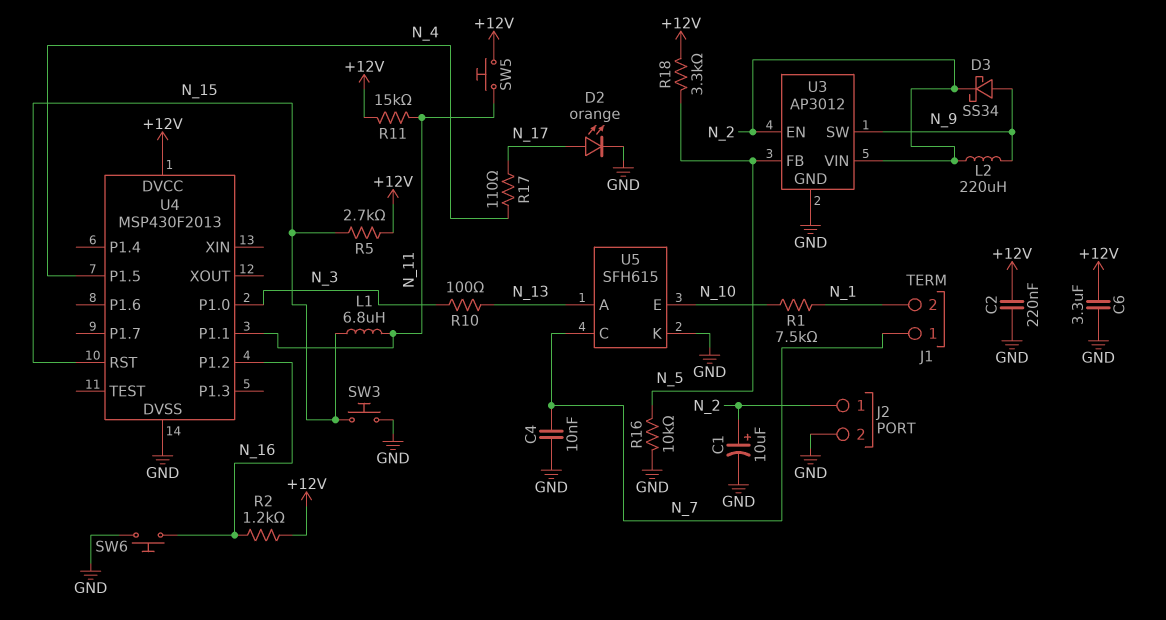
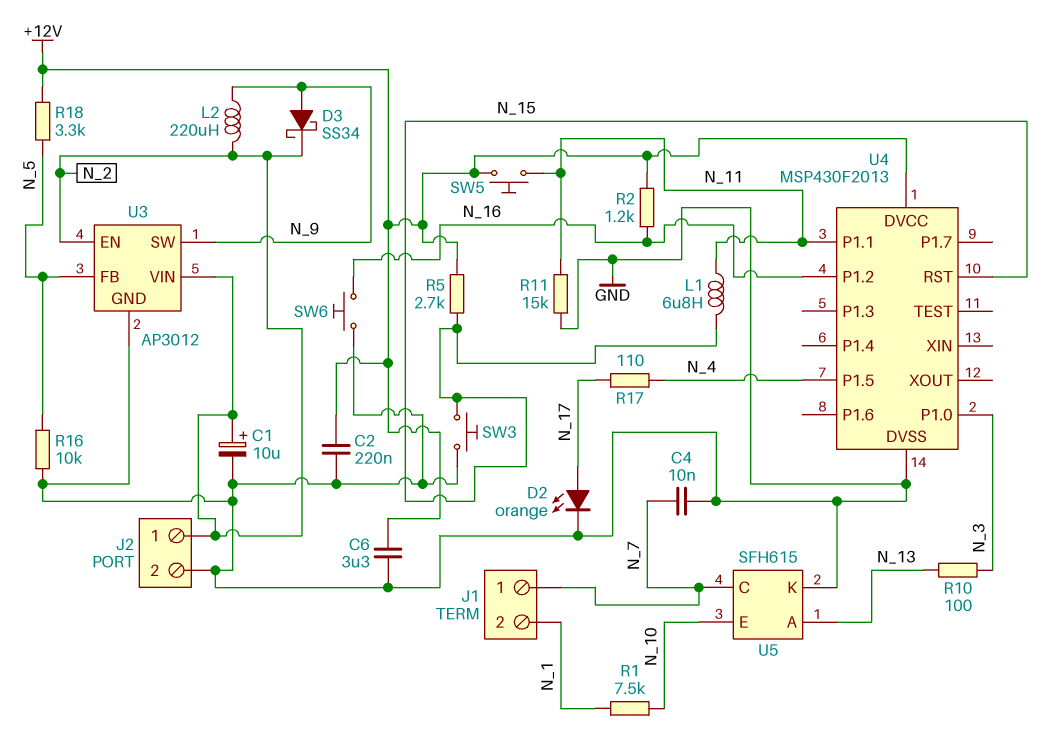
R11: 15k (+12V, N_11) -> 15k (GND, N_11)

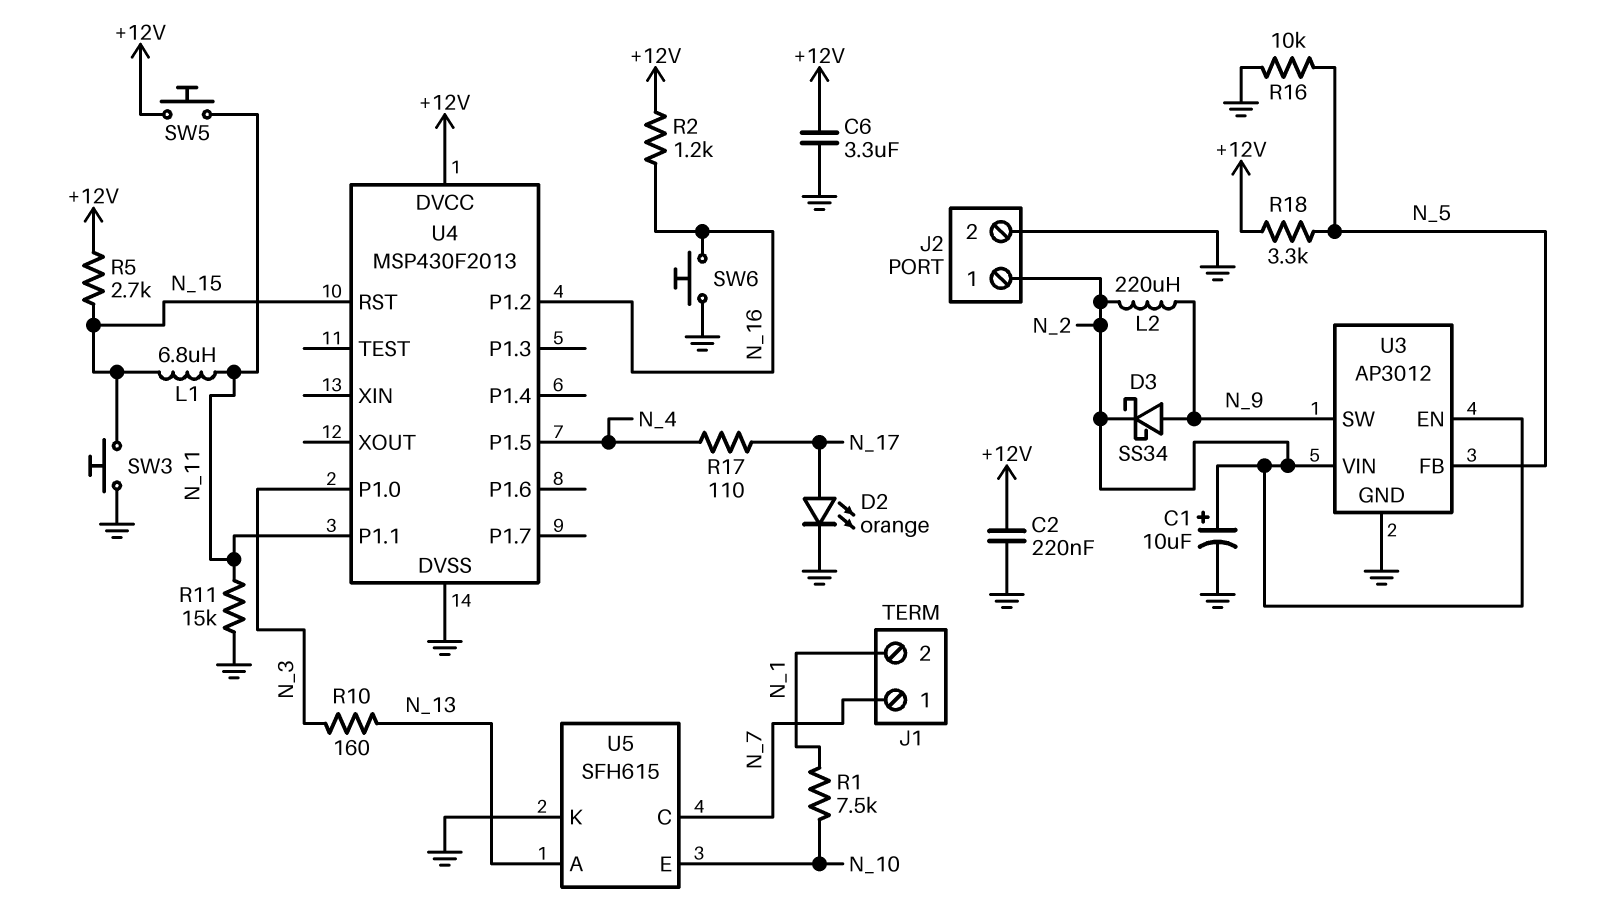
C4: 10nF (GND, N_7) -> none
R10: 100 (N_3, N_13) -> 160 (N_3, N_13)

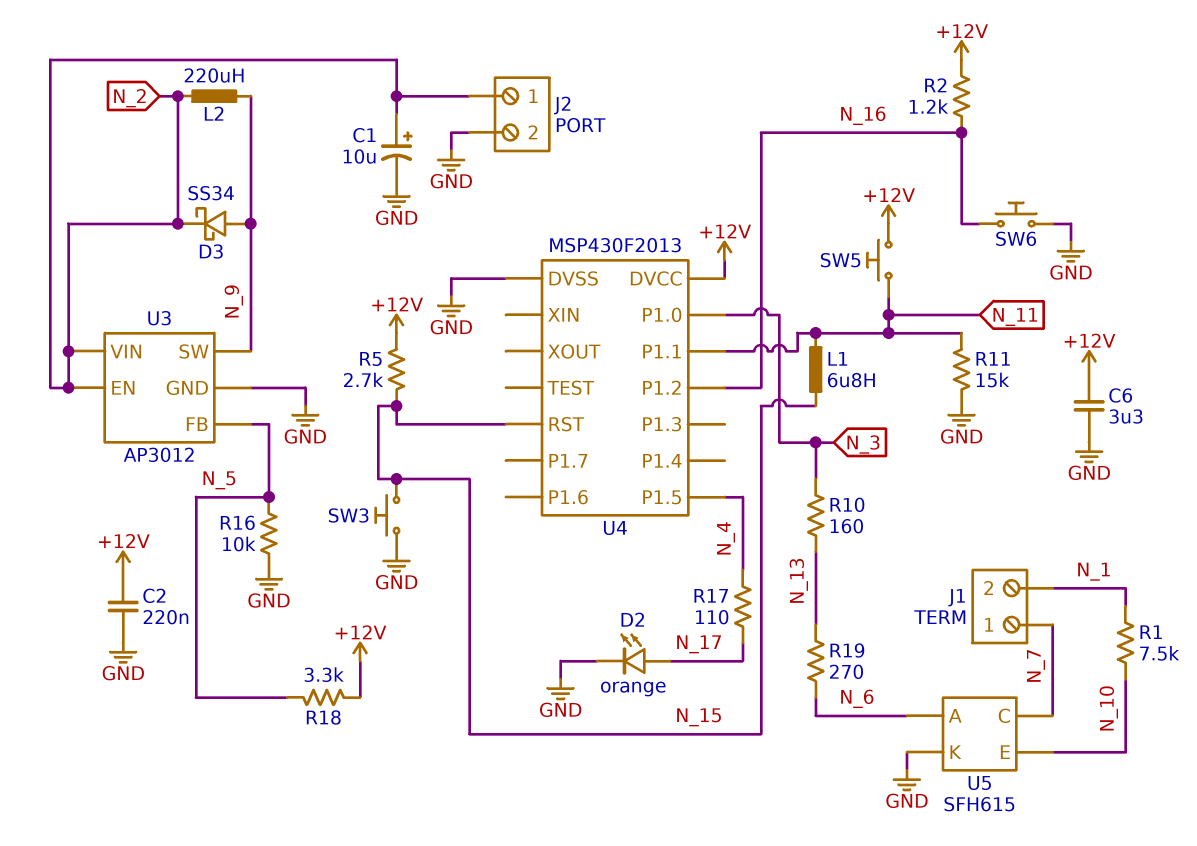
R19: none -> 270 (N_6, N_13)
U5 pin A: N_13 -> N_6

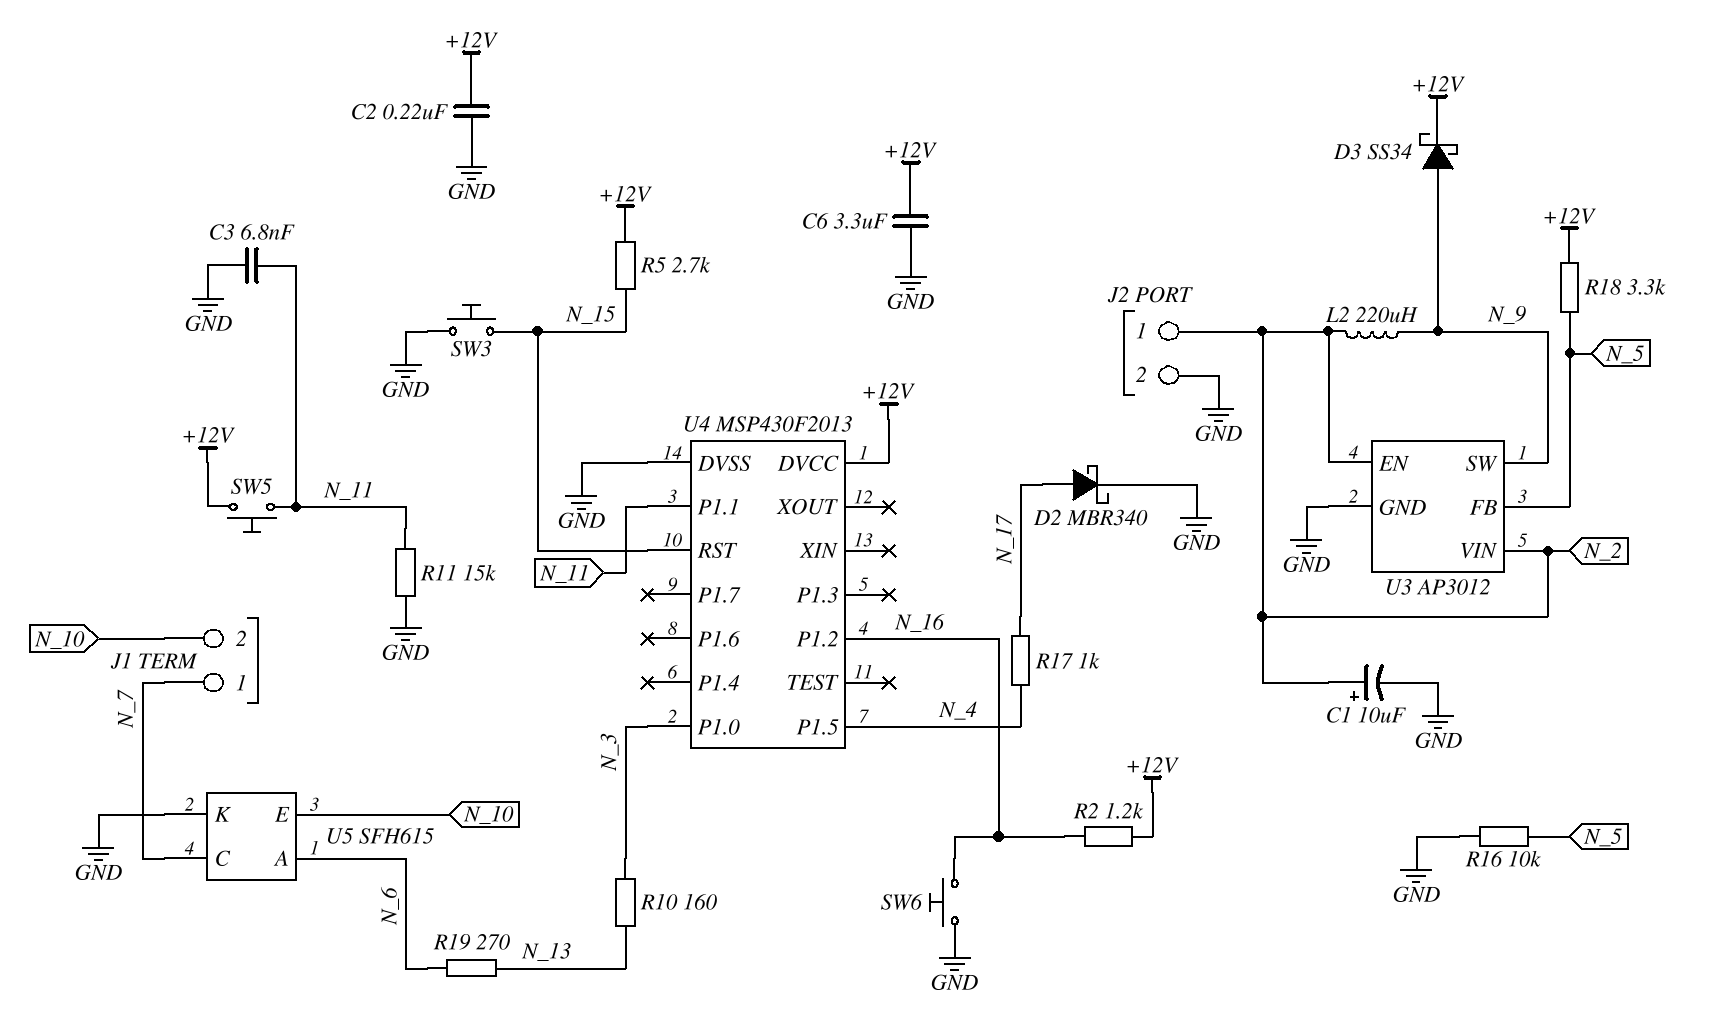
C3: none -> 6.8nF (GND, N_11)
D2: LED orange (A N_17, K GND) -> schottky MBR340 (A N_17, K GND)
D3: schottky SS34 (A N_9, K N_2) -> schottky SS34 (A N_9, K +12V)
J1 pin 2: N_1 -> N_10
L1: 6.8uH (N_11, N_15) -> none
R1: 7.5k (N_1, N_10) -> none
R17: 110 (N_4, N_17) -> 1k (N_4, N_17)

